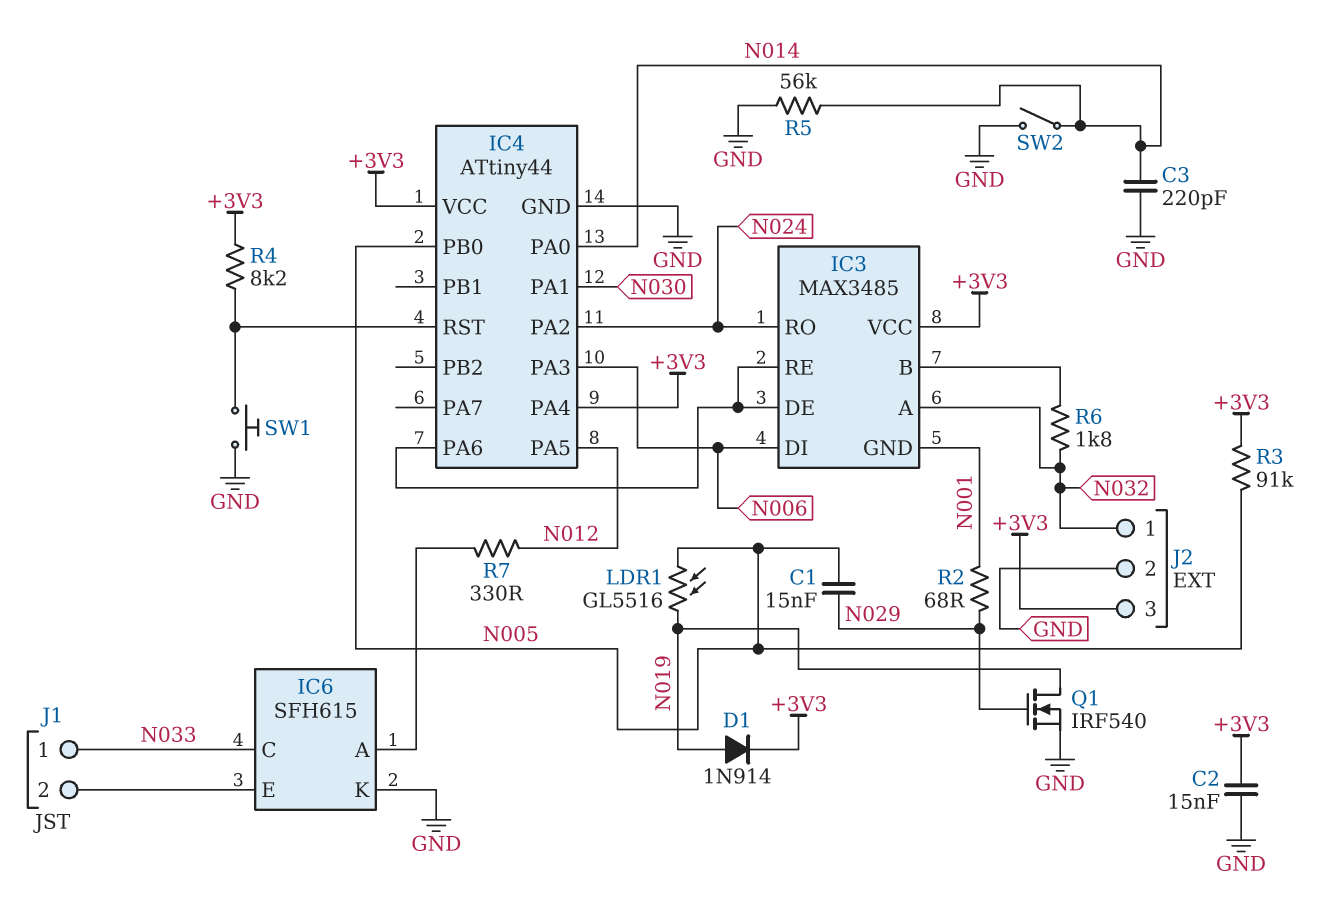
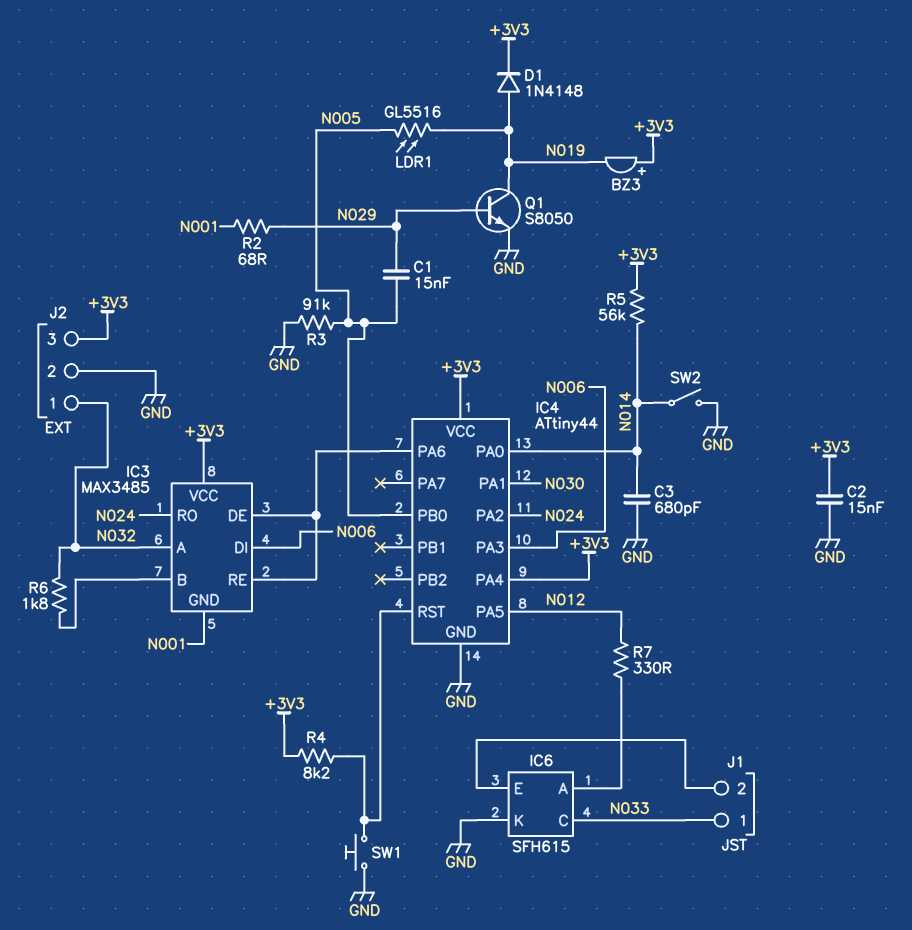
BZ3: none -> buzzer (plus +3V3, minus N019)
C3: 220pF (GND, N014) -> 680pF (GND, N014)
D1: diode 1N914 (A N019, K +3V3) -> diode 1N4148 (A N019, K +3V3)
Q1: NMOS IRF540 (G N029, D N019, S GND) -> NPN S8050 (B N029, C N019, E GND)
R3: 91k (+3V3, N005) -> 91k (GND, N005)
R5: 56k (GND, N014) -> 56k (+3V3, N014)

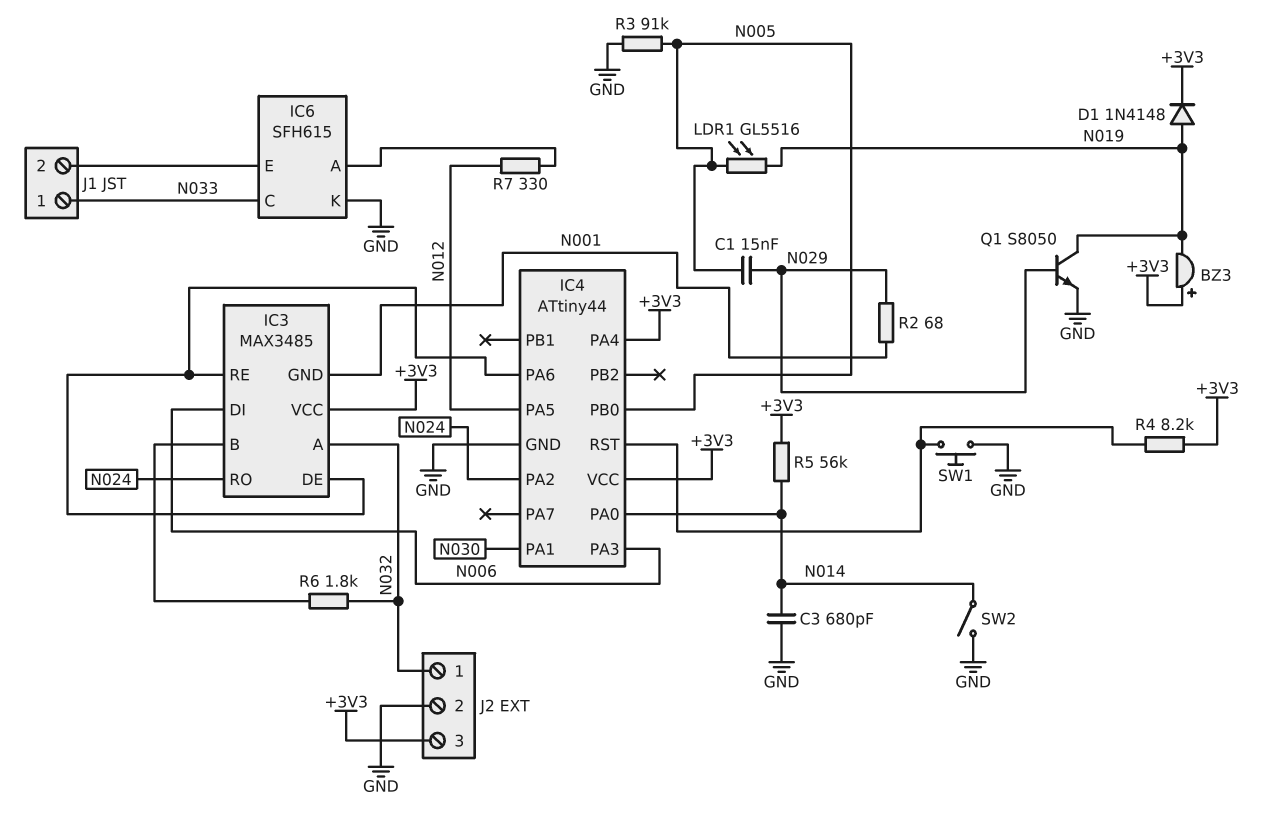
C2: 15nF (+3V3, GND) -> none

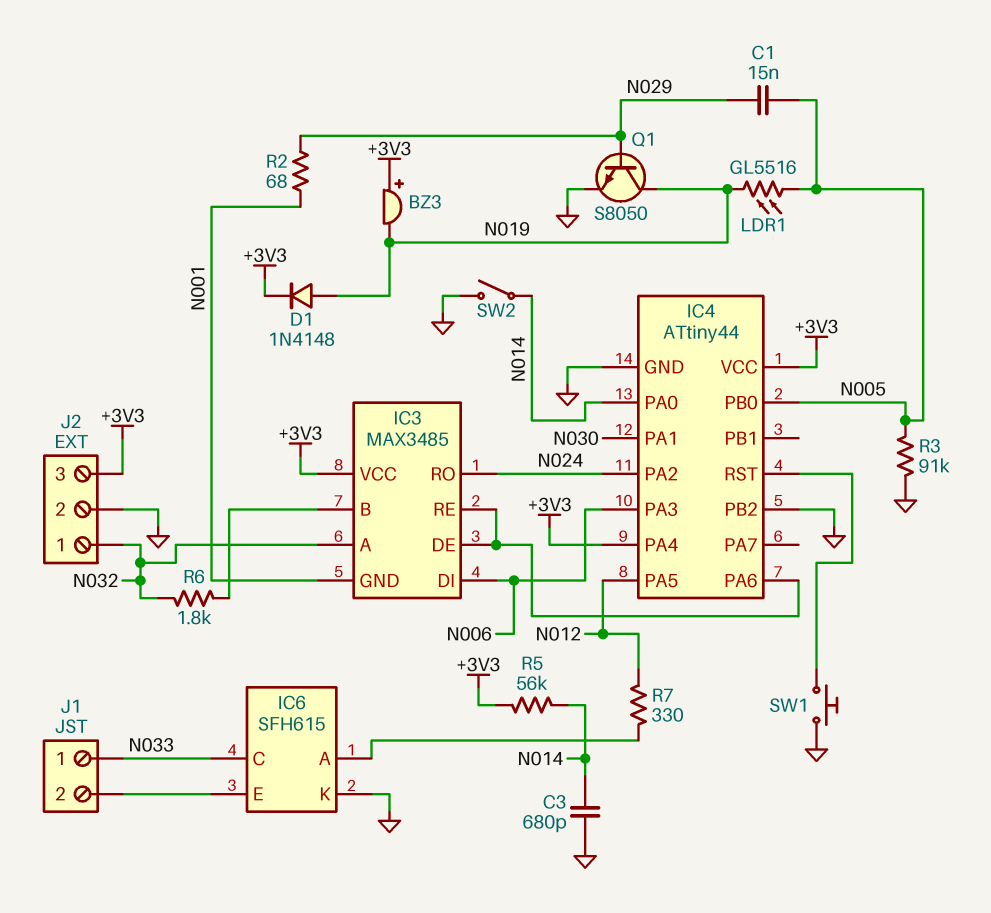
IC4 pin PB2: none -> GND
R4: 8.2k (+3V3, IC4/RST) -> none

